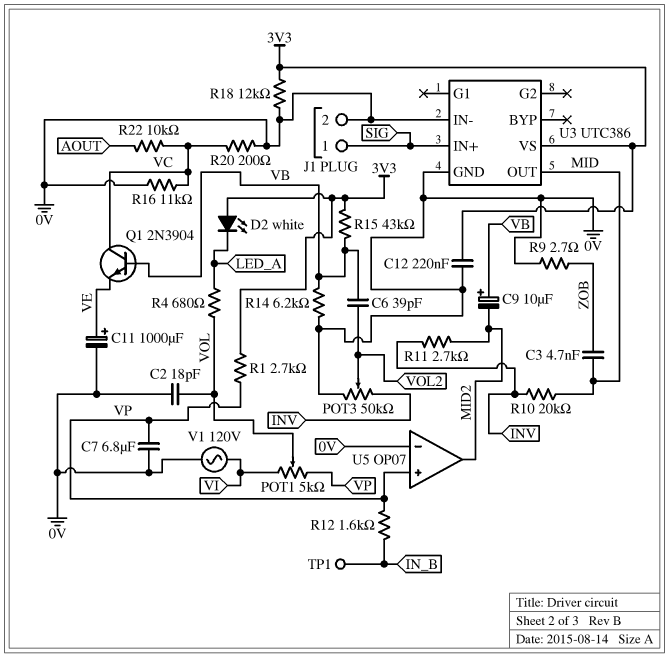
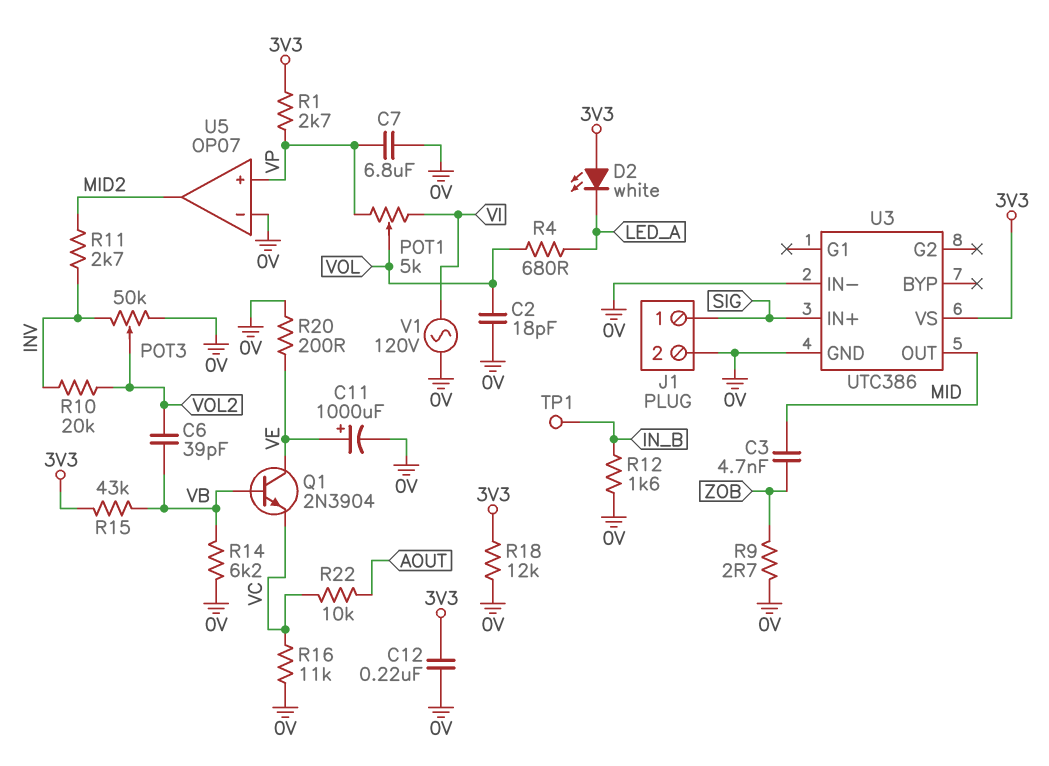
C9: 10uF (plus VB, minus MID2) -> none
Q1: NPN 2N3904 (B VB, C VC, E VE) -> NPN 2N3904 (B VB, C VE, E VC)
R10: 20k (INV, MID) -> 20k (INV, VOL2)
R12: 1.6k (IN_B, VP) -> 1.6k (0V, IN_B)
R20: 200 (0V, VC) -> 200 (0V, VE)

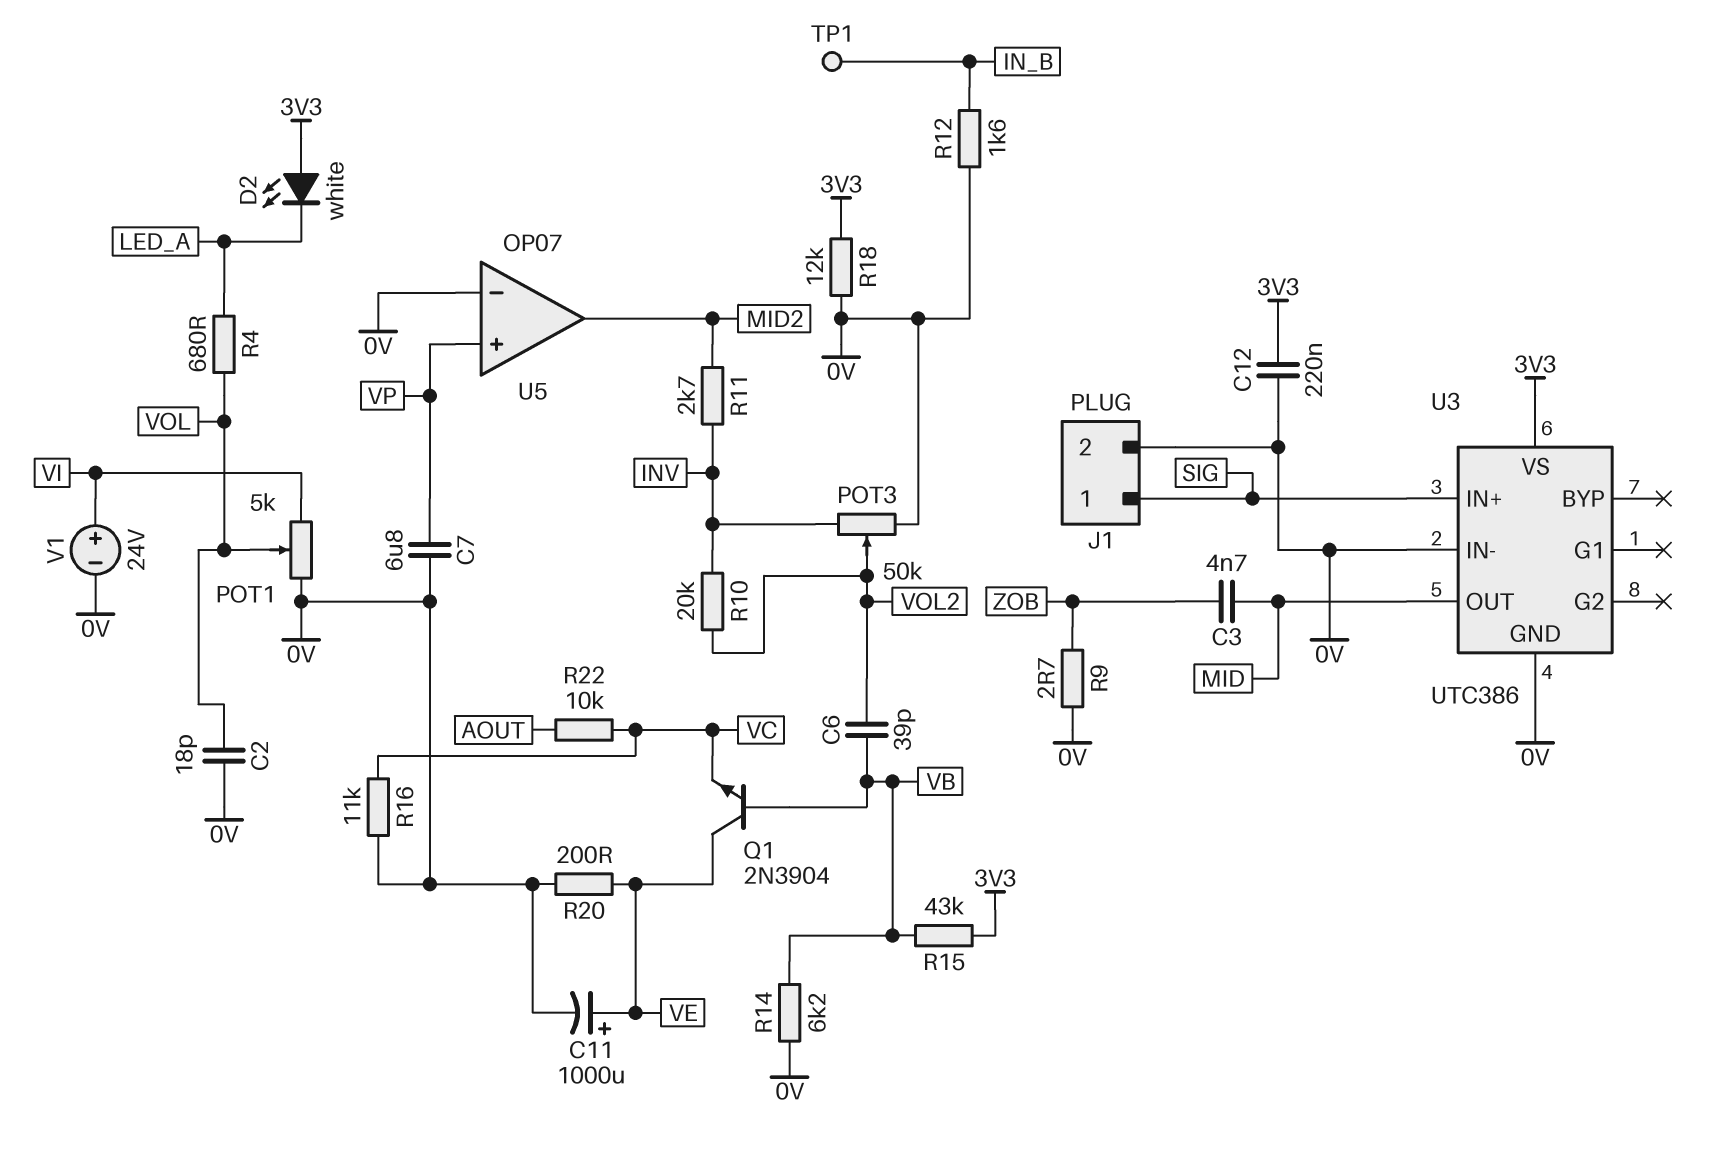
POT1: 5k (VI, VP, wiper VOL) -> 5k (0V, VI, wiper VOL)
R1: 2.7k (3V3, VP) -> none
V1: AC 120V (0V, VI) -> 24V (plus VI, minus 0V)

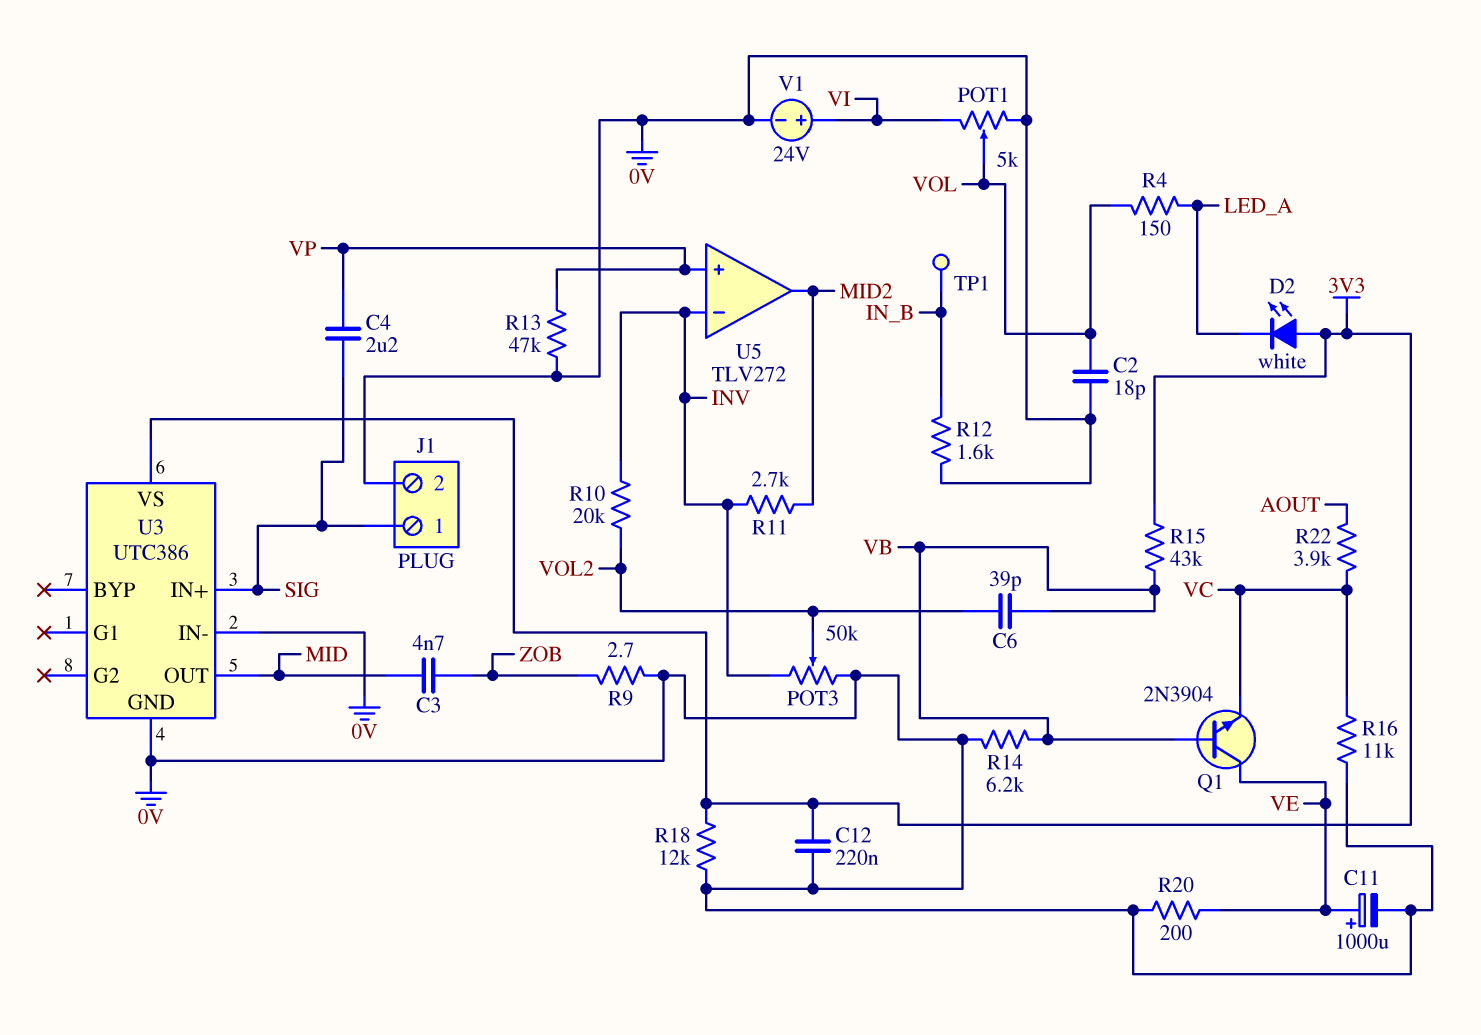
C4: none -> 2.2uF (SIG, VP)
C7: 6.8uF (0V, VP) -> none
R4: 680 (LED_A, VOL) -> 150 (LED_A, VOL)
R13: none -> 47k (0V, VP)
R22: 10k (AOUT, VC) -> 3.9k (AOUT, VC)
U5: OP07 -> TLV272
U5 pin in-: 0V -> INV

